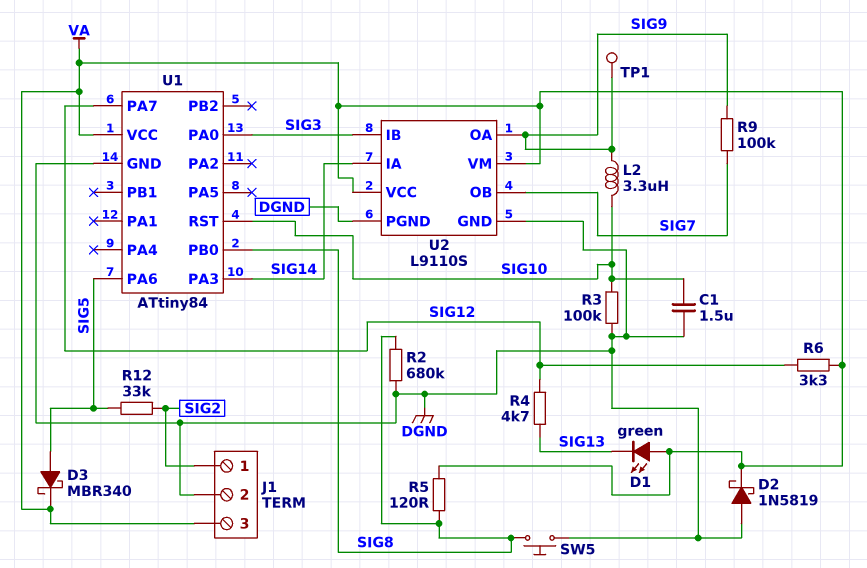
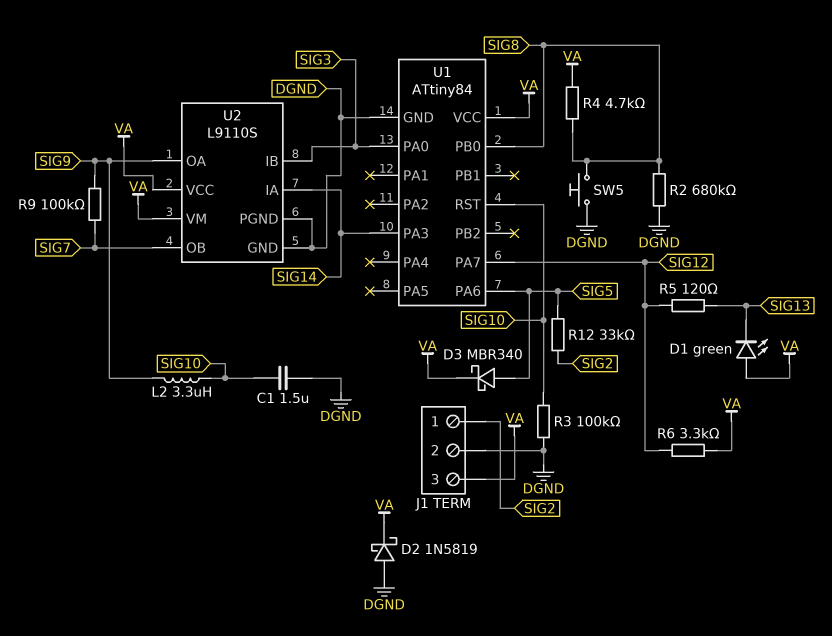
R4: 4.7k (SIG12, SIG13) -> 4.7k (SIG8, VA)
R5: 120 (SIG8, VA) -> 120 (SIG12, SIG13)
TP1: test point (SIG9) -> none

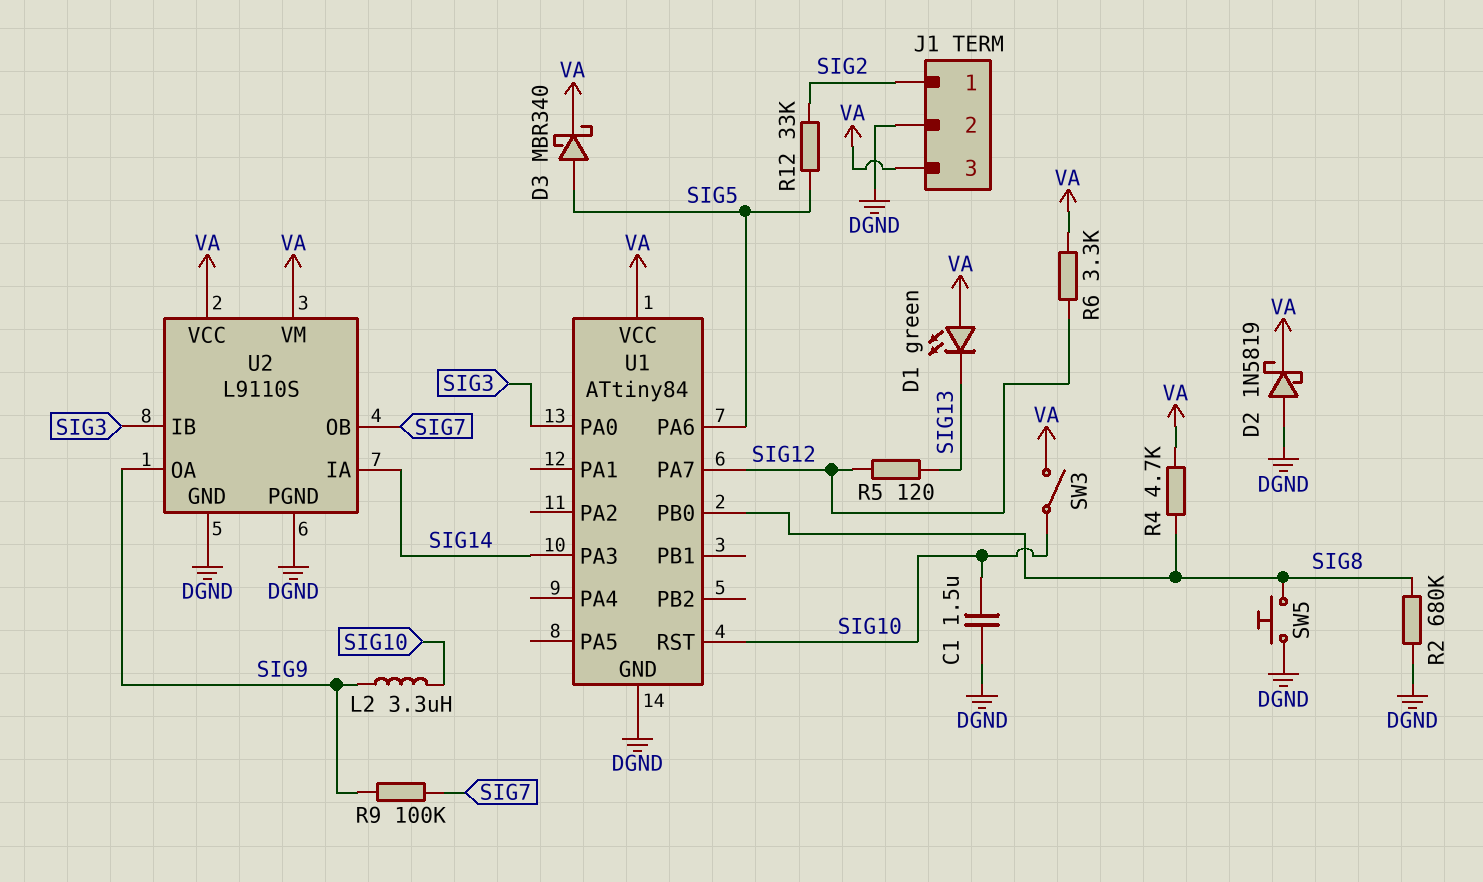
R3: 100k (DGND, SIG10) -> none
SW3: none -> switch (SIG10, VA)

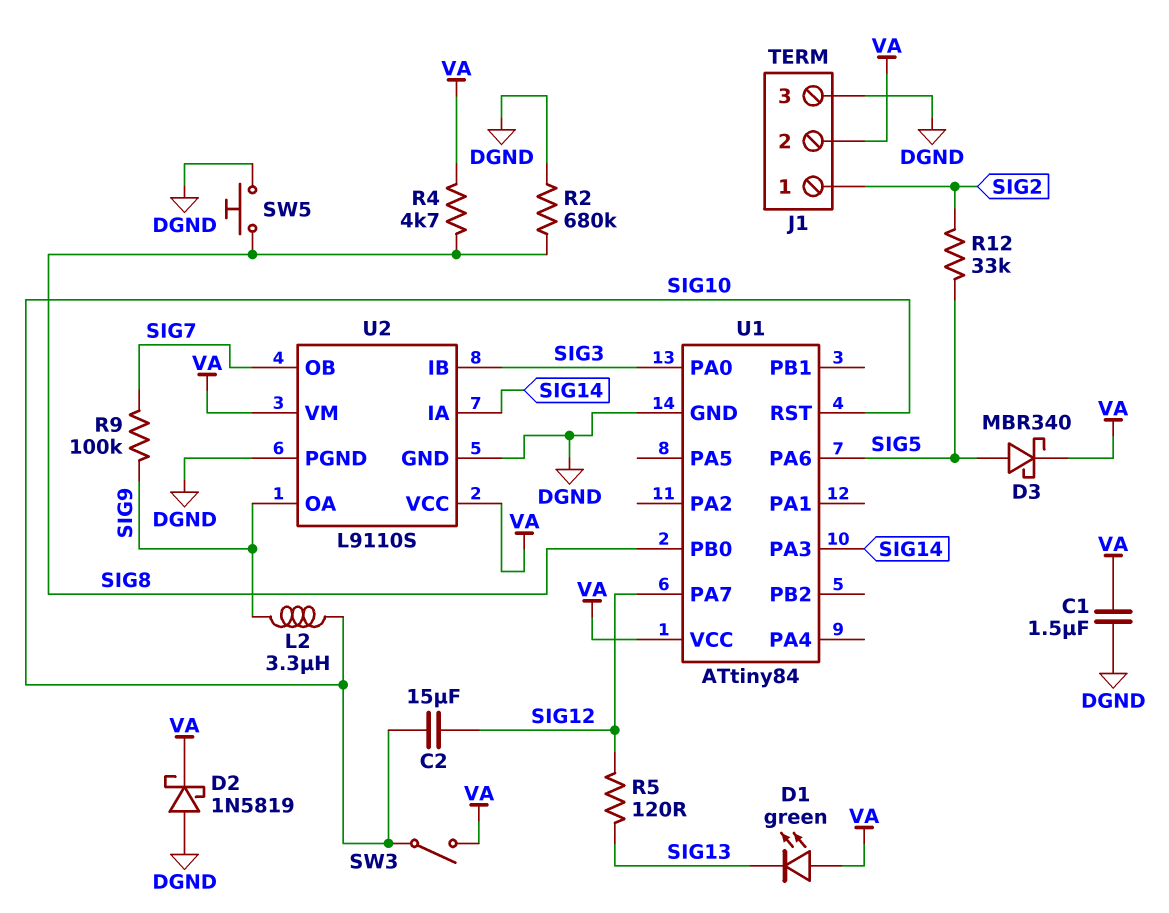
C1: 1.5uF (DGND, SIG10) -> 1.5uF (DGND, VA)
C2: none -> 15uF (SIG10, SIG12)
J1 pin 2: DGND -> VA
J1 pin 3: VA -> DGND
R6: 3.3k (SIG12, VA) -> none

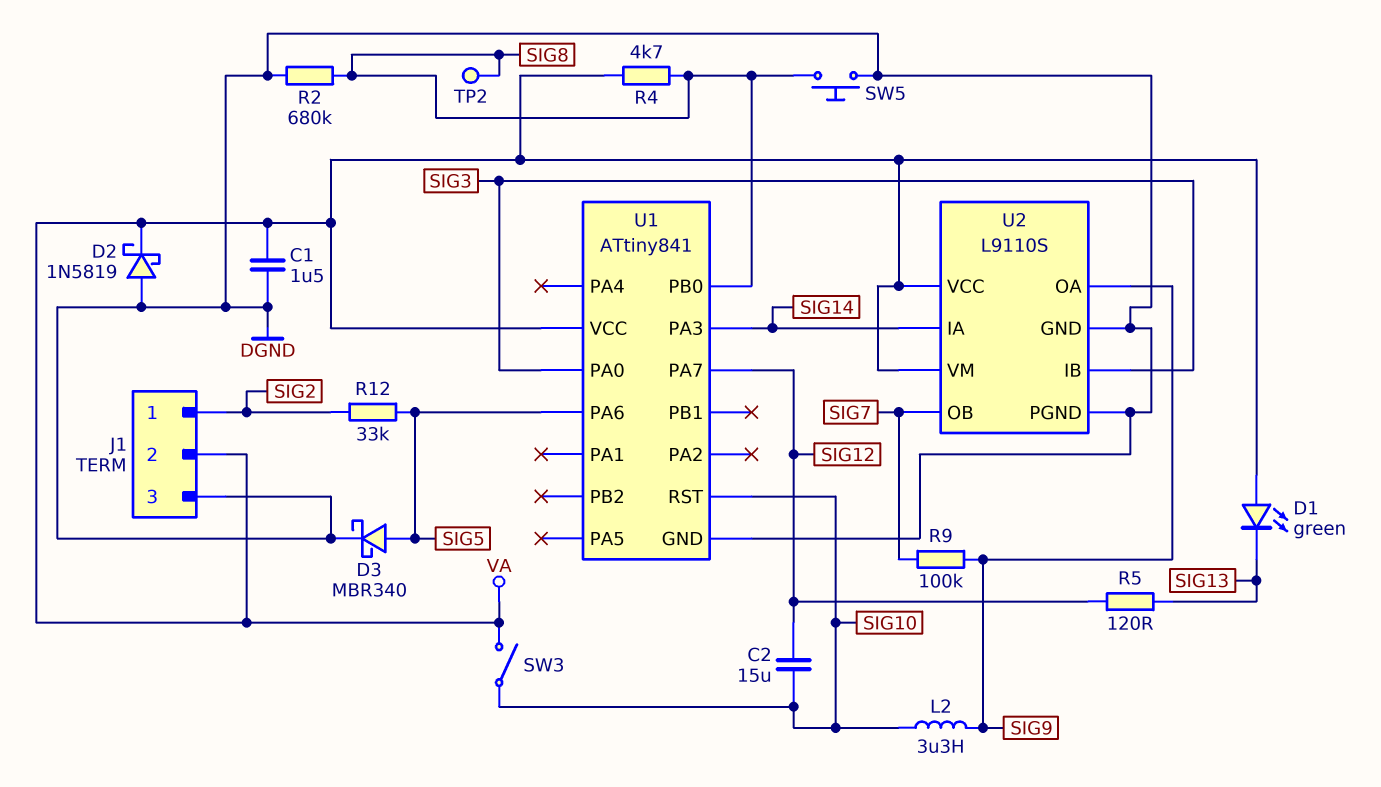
D3: schottky MBR340 (A SIG5, K VA) -> schottky MBR340 (A SIG5, K DGND)
TP2: none -> test point (SIG8)
U1: ATtiny84 -> ATtiny841

